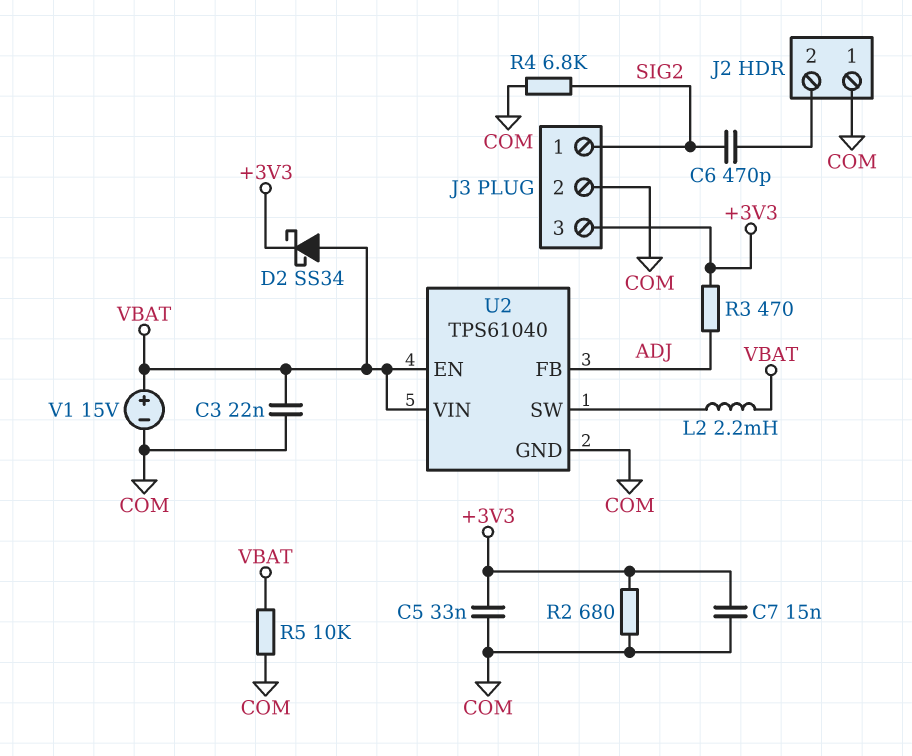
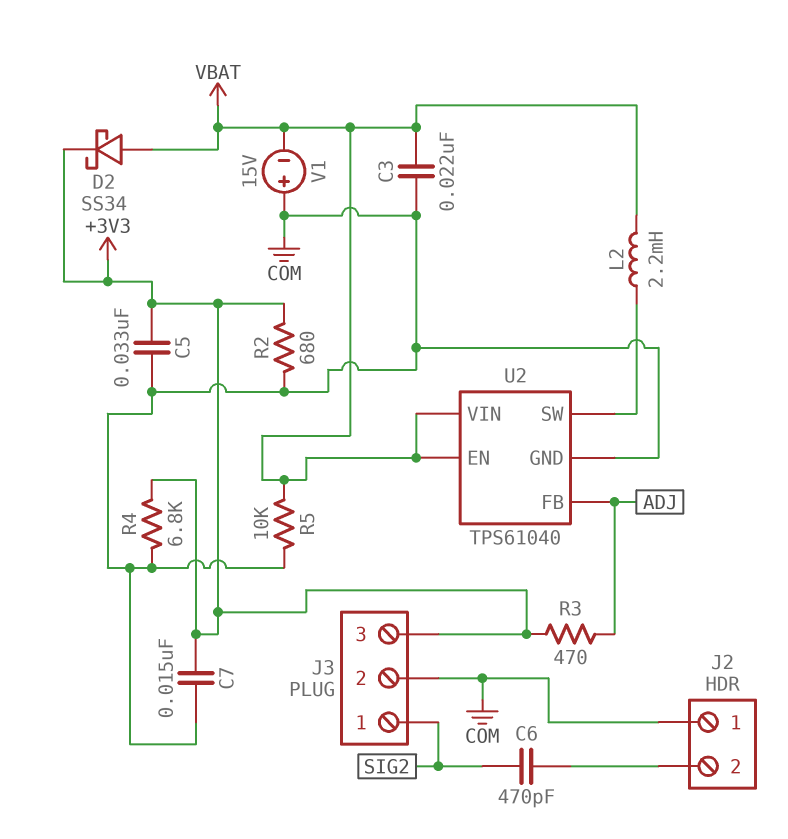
R4: 6.8k (COM, SIG2) -> 6.8k (+3V3, COM)
V1: 15V (plus VBAT, minus COM) -> 15V (plus COM, minus VBAT)

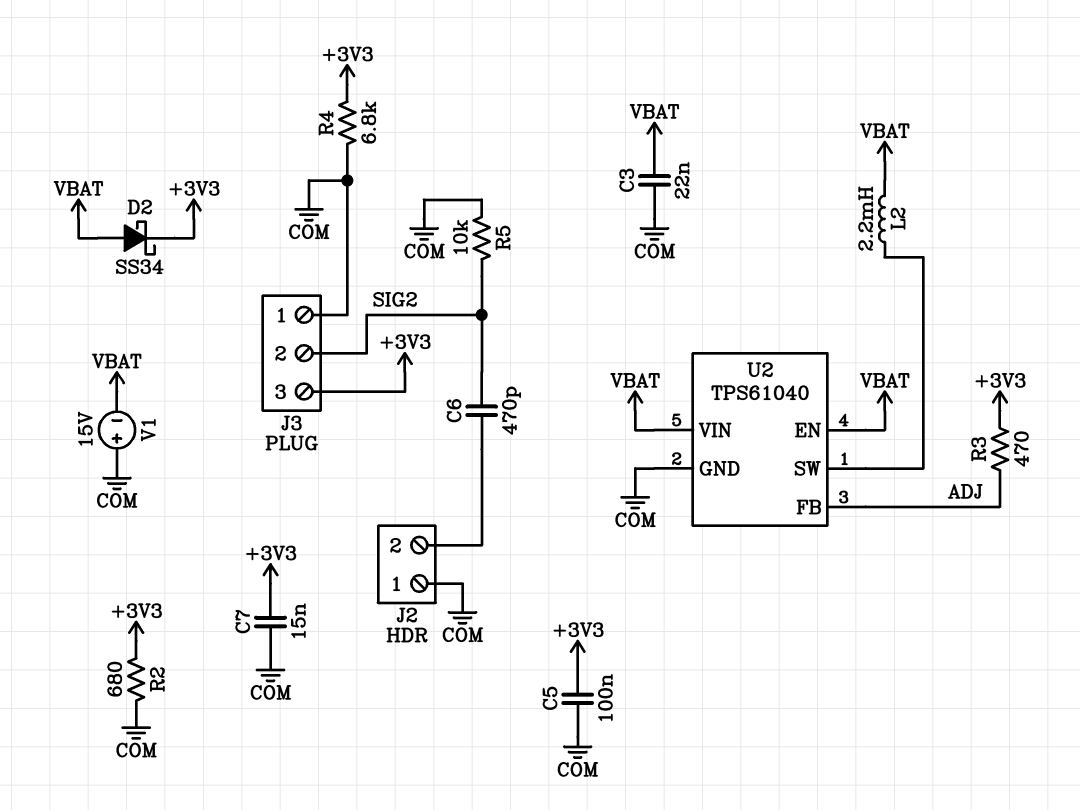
C5: 33nF (+3V3, COM) -> 100nF (+3V3, COM)
J3 pin 1: SIG2 -> COM
J3 pin 2: COM -> SIG2
R5: 10k (COM, VBAT) -> 10k (COM, SIG2)

